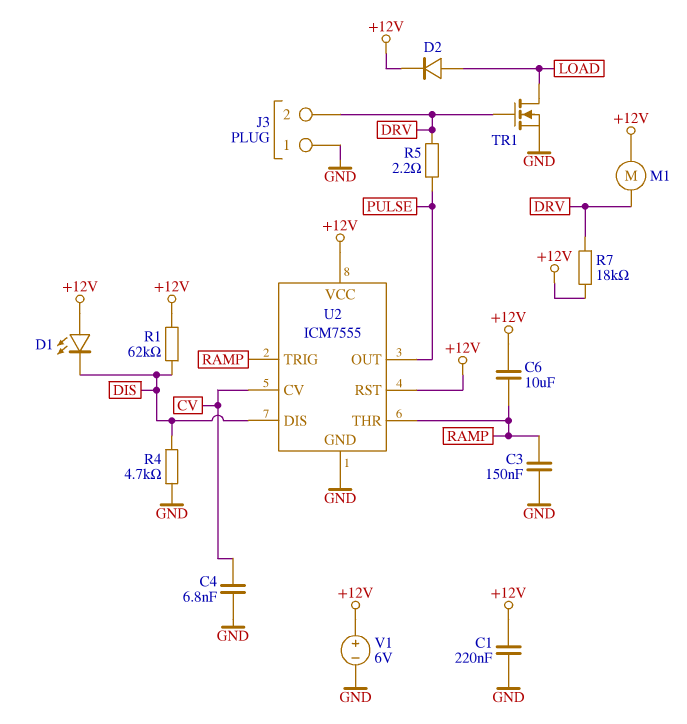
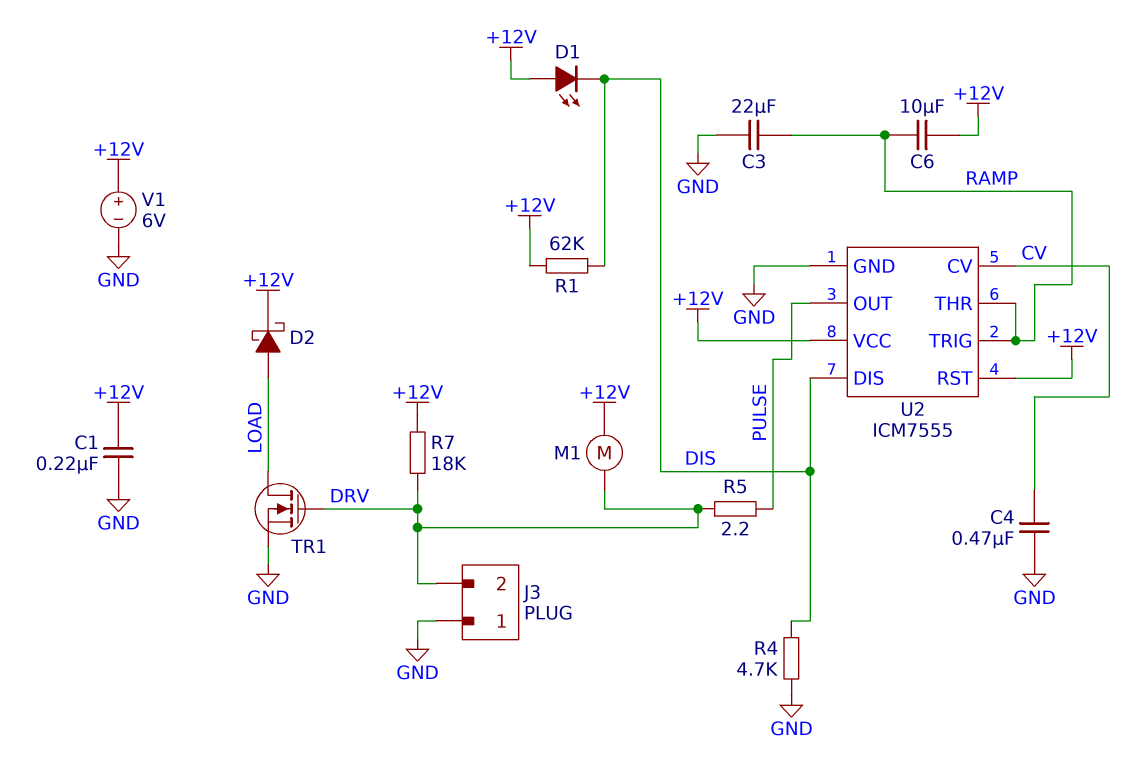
C3: 150nF (GND, RAMP) -> 22uF (GND, RAMP)
C4: 6.8nF (CV, GND) -> 470nF (CV, GND)
D2: diode (A LOAD, K +12V) -> schottky (A LOAD, K +12V)

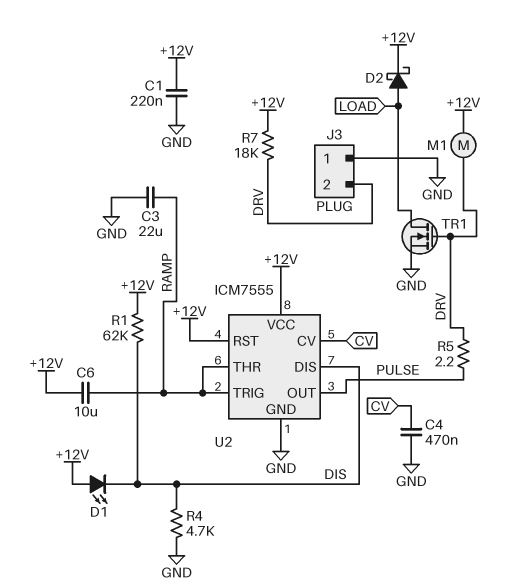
V1: 6V (plus +12V, minus GND) -> none

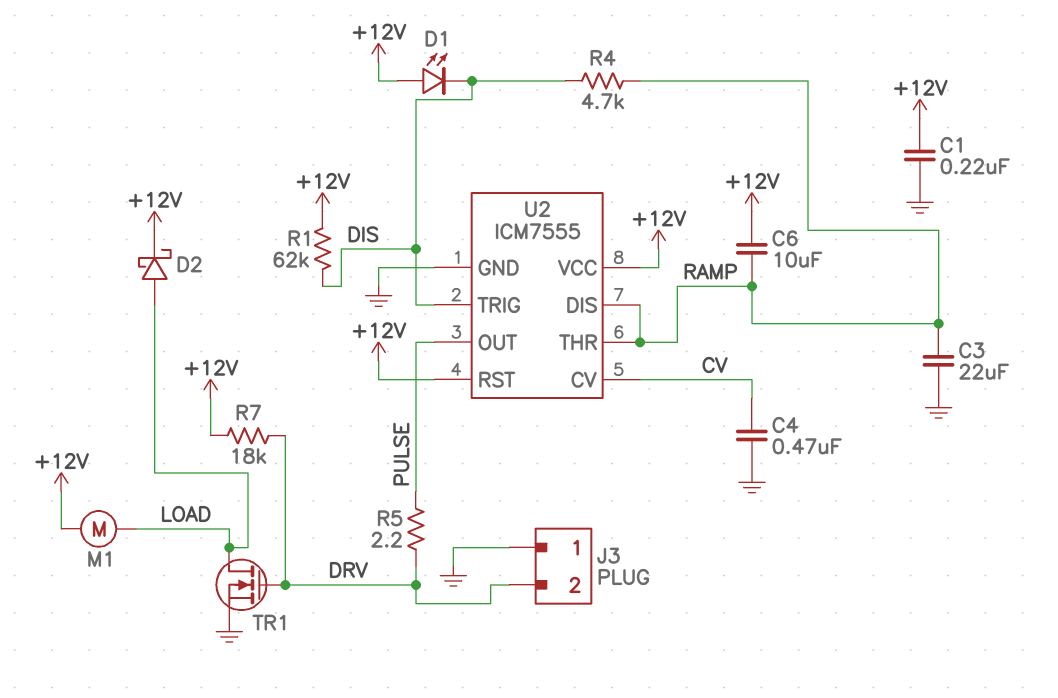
M1: motor (+12V, DRV) -> motor (+12V, LOAD)
R4: 4.7k (DIS, GND) -> 4.7k (DIS, RAMP)
U2 pin DIS: DIS -> RAMP
U2 pin TRIG: RAMP -> DIS

